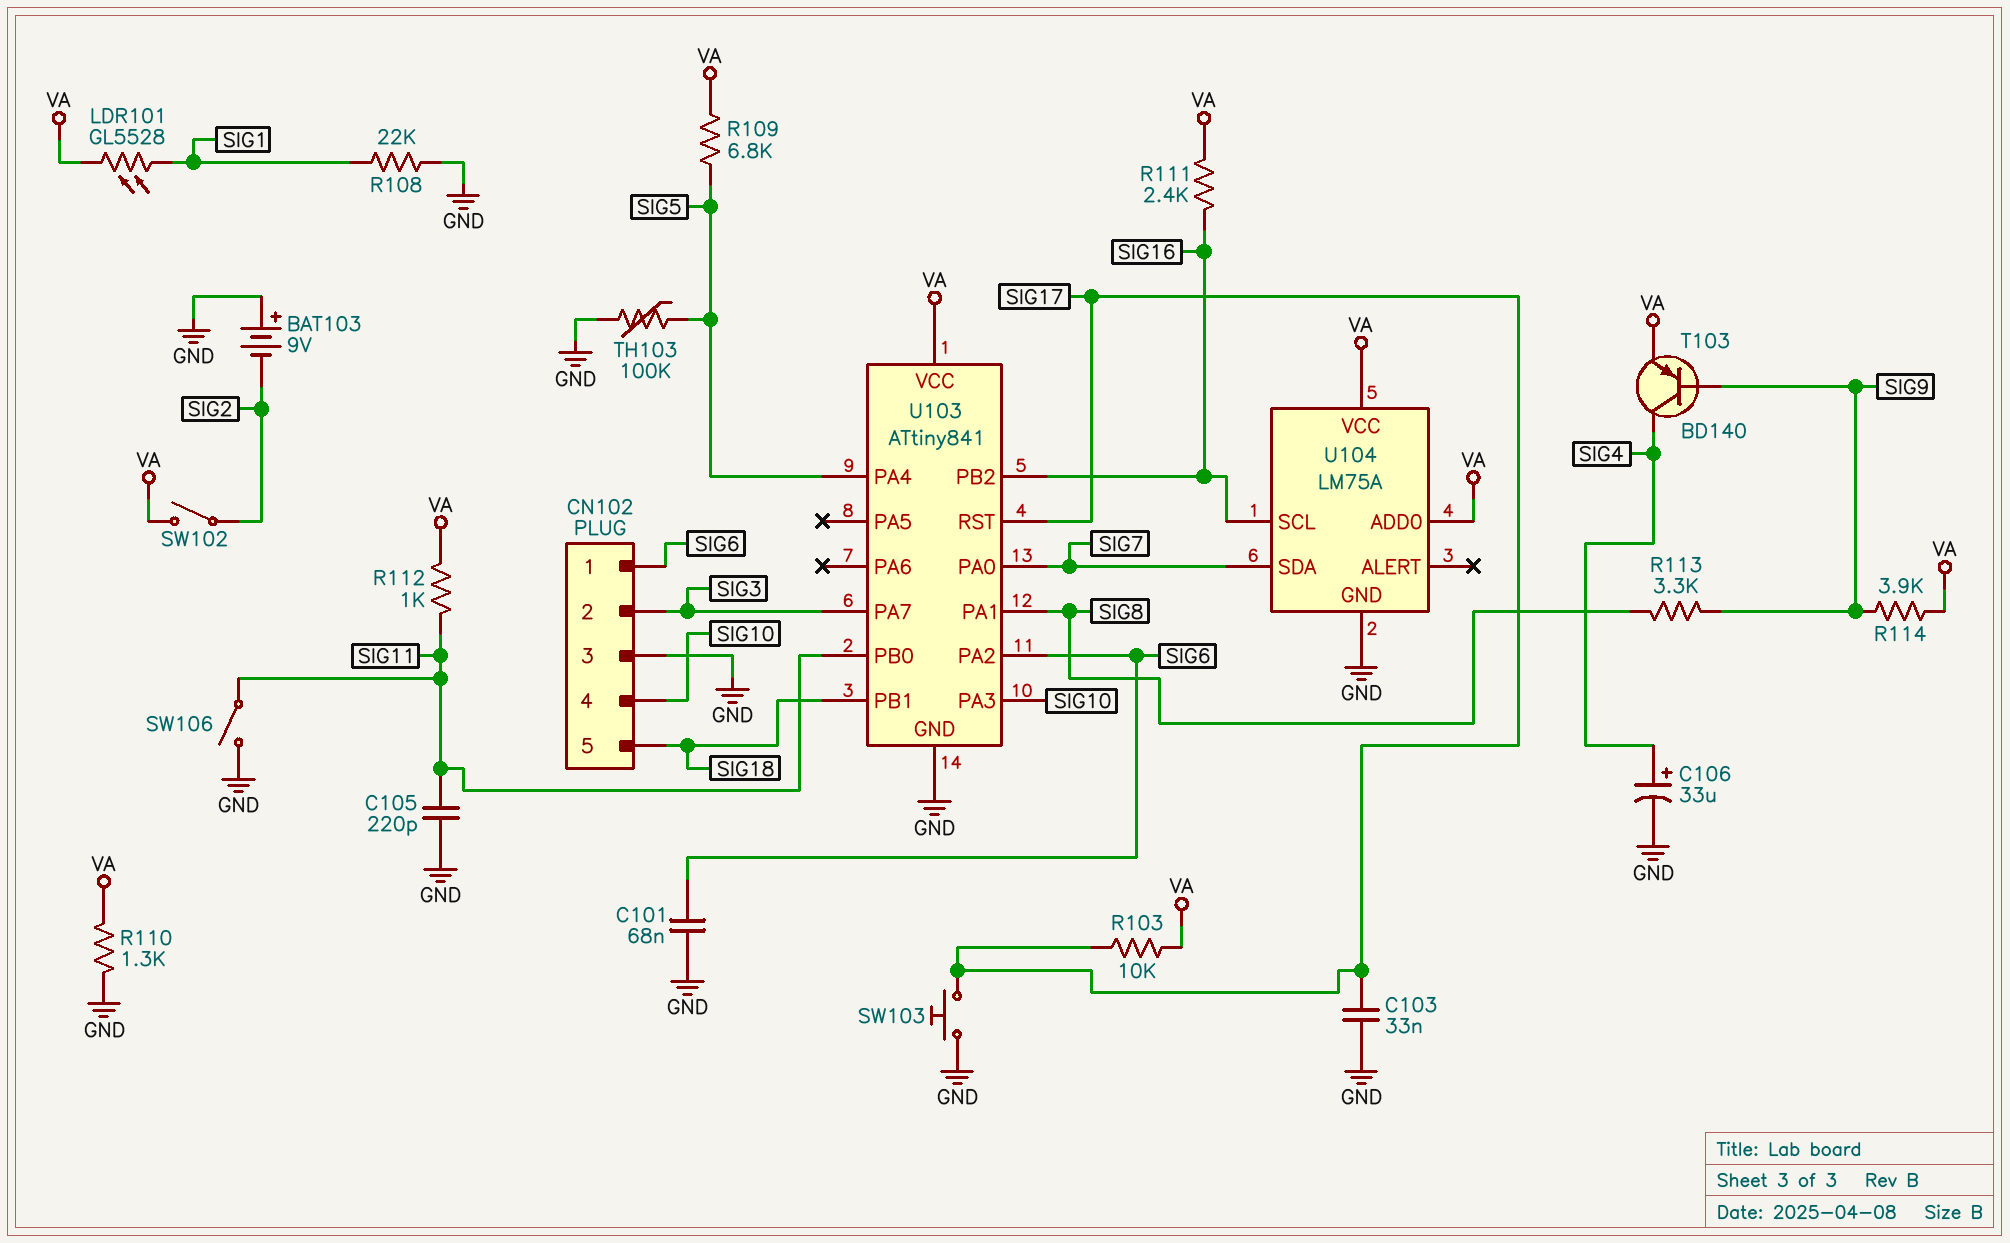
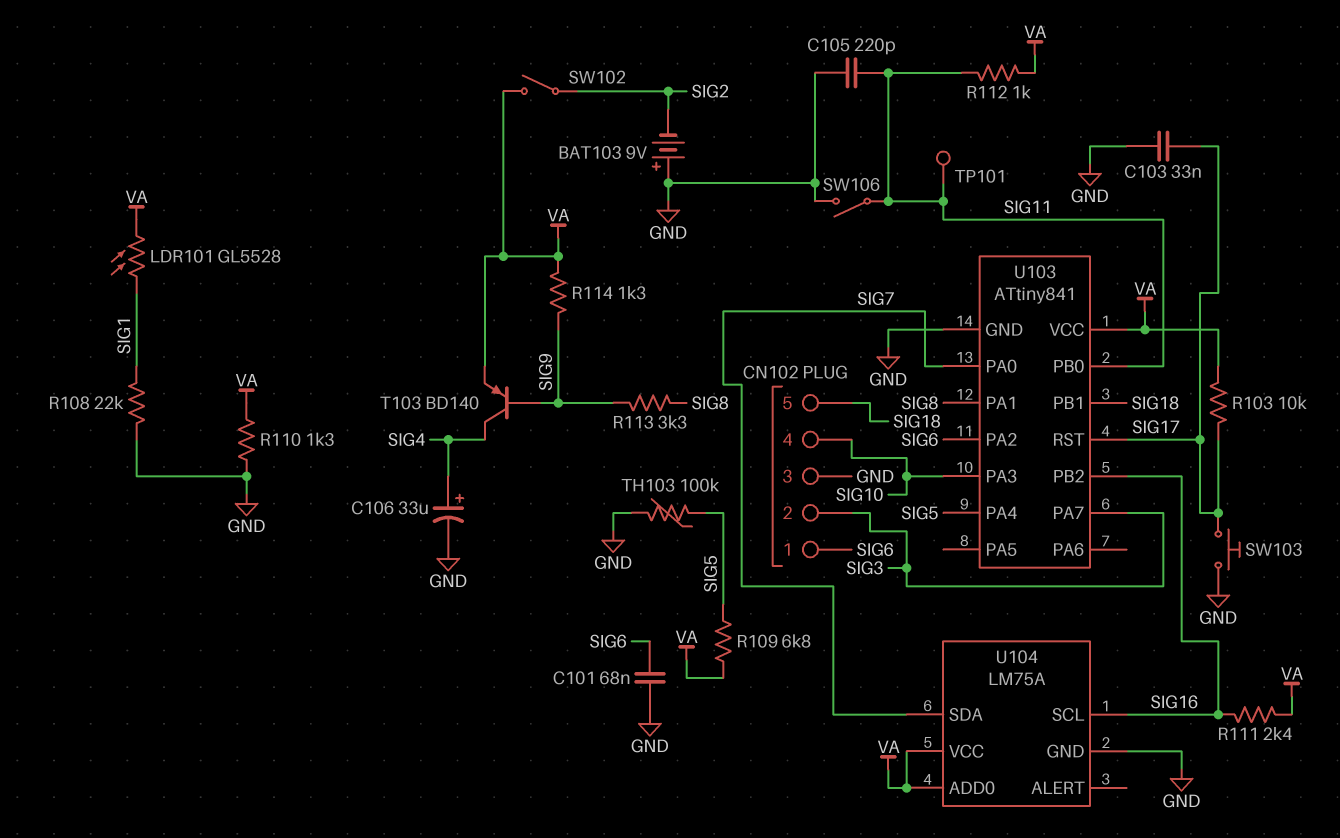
R114: 3.9k (SIG9, VA) -> 1.3k (SIG9, VA)
TP101: none -> test point (SIG11)

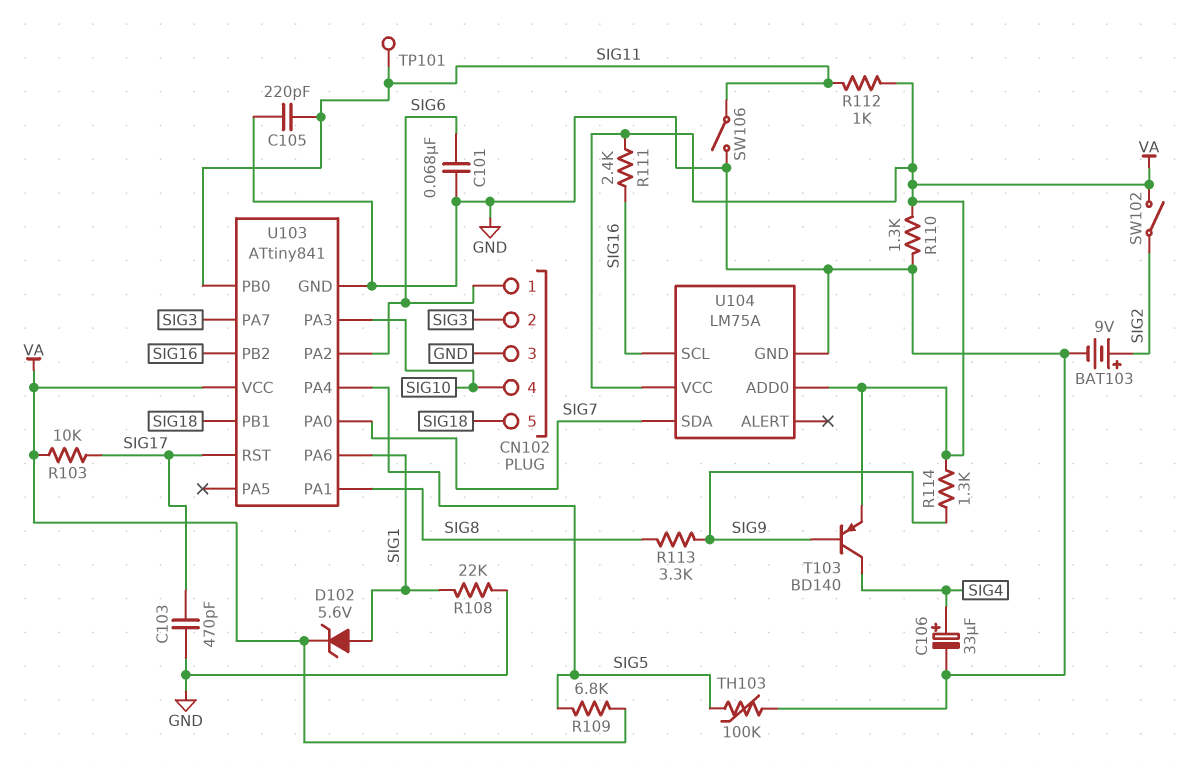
BAT103: 9V (plus GND, minus SIG2) -> 9V (plus SIG2, minus GND)
C103: 33nF (GND, SIG17) -> 470pF (GND, SIG17)
D102: none -> zener 5.6V (A SIG1, K VA)
LDR101: GL5528 (SIG1, VA) -> none
SW103: button (GND, SIG17) -> none
U103 pin PA6: none -> SIG1

